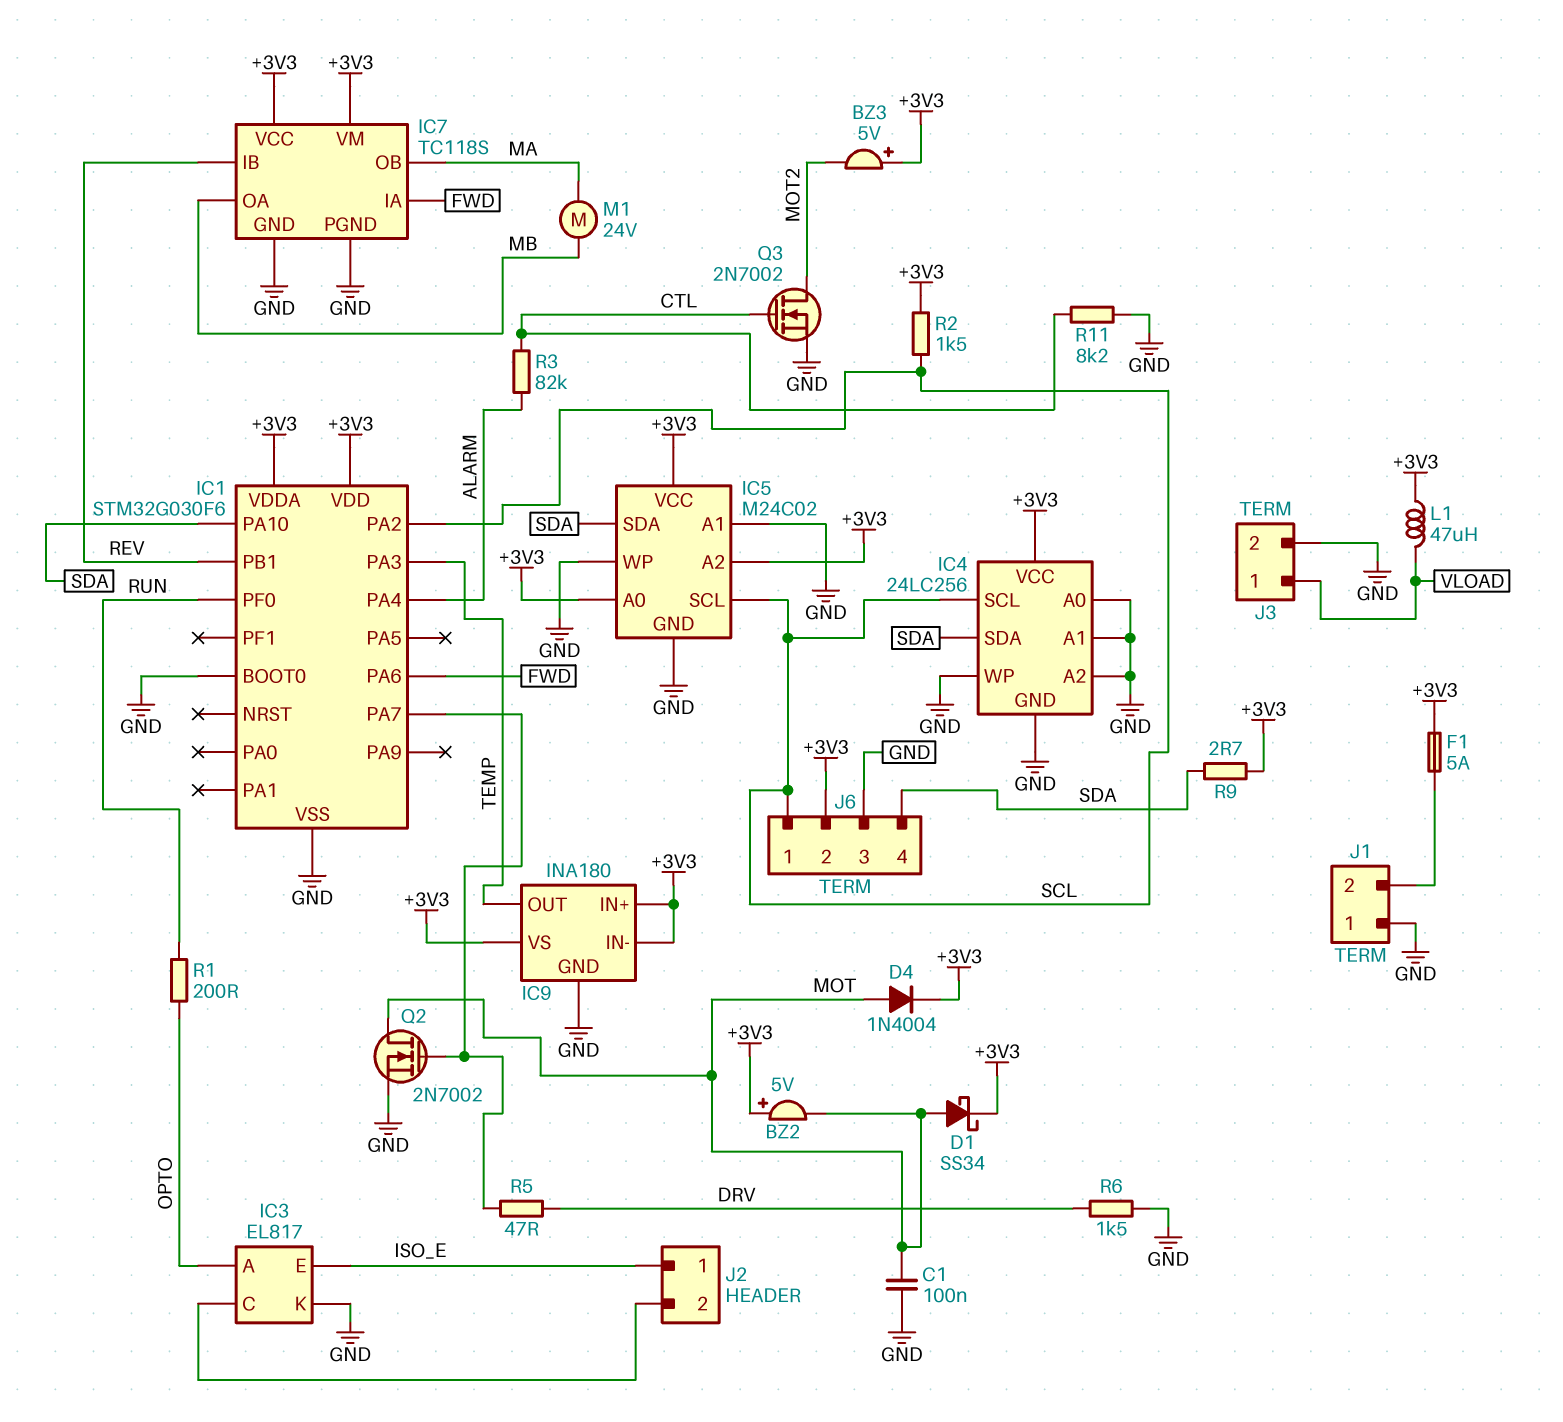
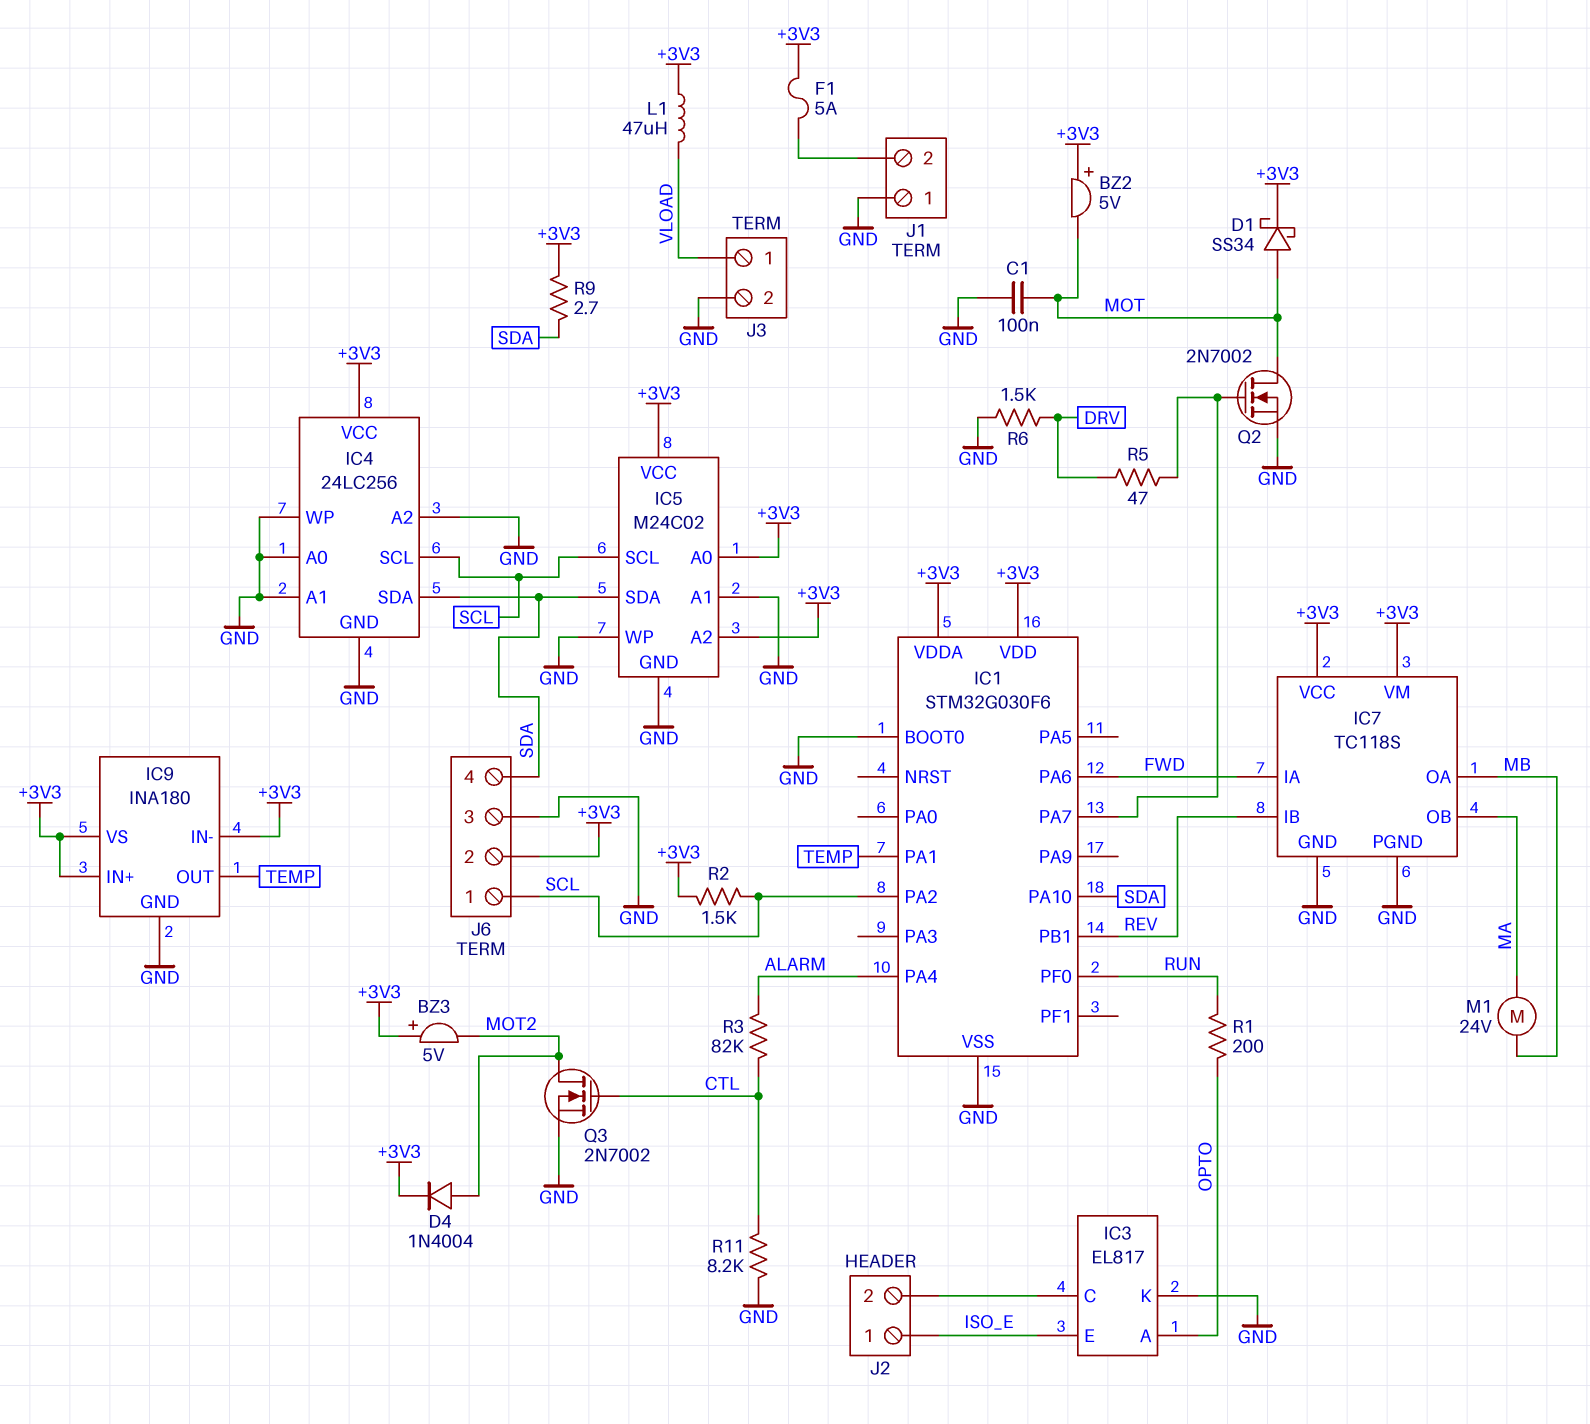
D4: diode 1N4004 (A MOT, K +3V3) -> diode 1N4004 (A MOT2, K +3V3)
IC1 pin PA1: none -> TEMP
IC1 pin PA3: TEMP -> none

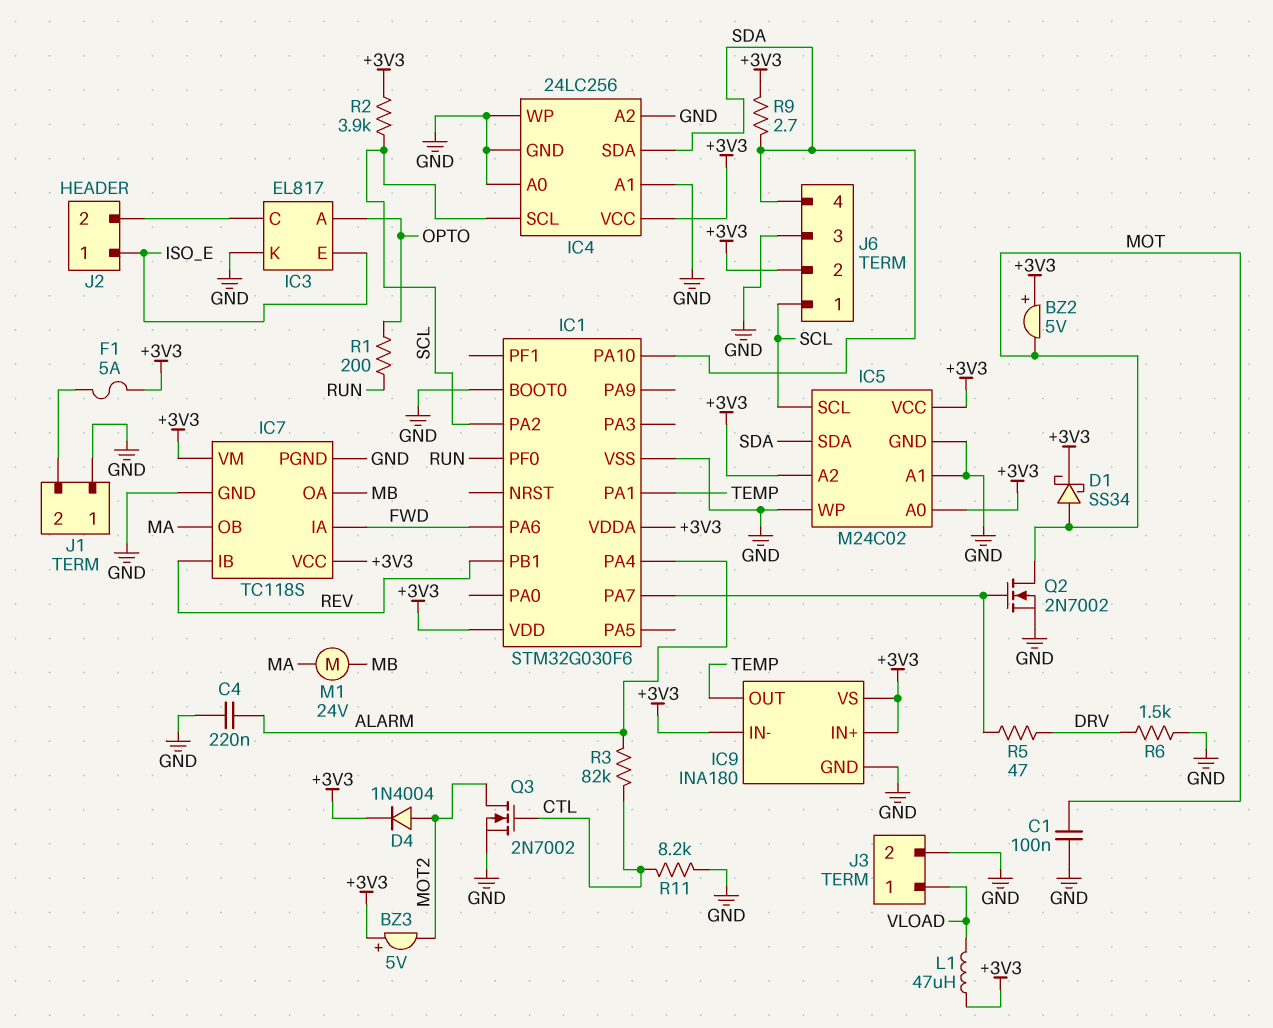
C4: none -> 220nF (ALARM, GND)
R2: 1.5k (+3V3, SCL) -> 3.9k (+3V3, SCL)

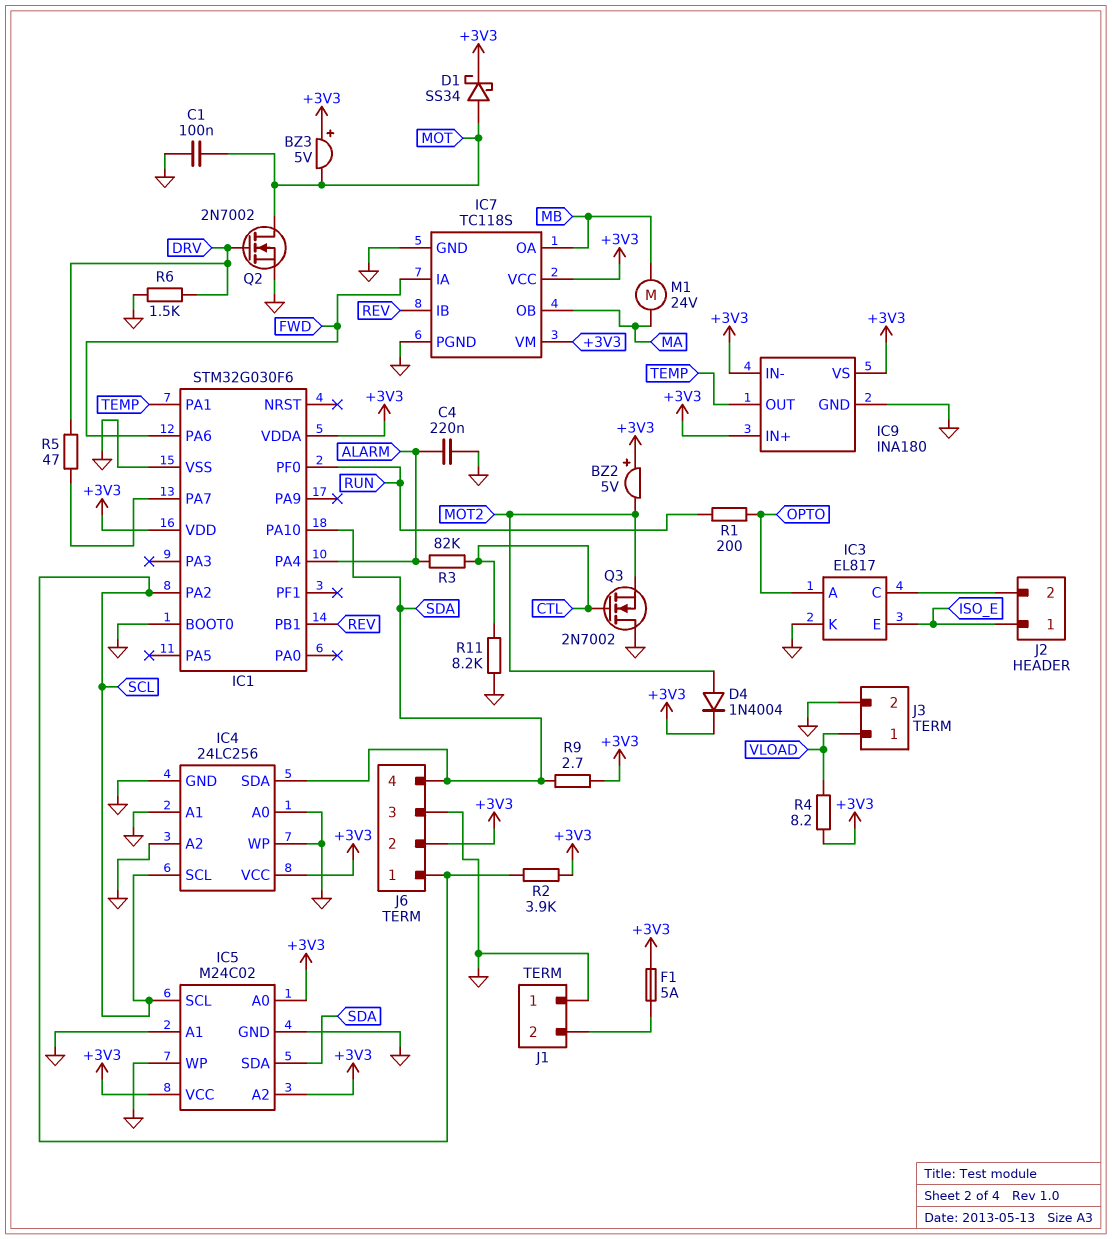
BZ2: buzzer 5V (plus +3V3, minus MOT) -> buzzer 5V (plus +3V3, minus MOT2)
BZ3: buzzer 5V (plus +3V3, minus MOT2) -> buzzer 5V (plus +3V3, minus MOT)
L1: 47uH (+3V3, VLOAD) -> none
Q2: NMOS 2N7002 (G IC1/PA7, D MOT, S GND) -> NMOS 2N7002 (G DRV, D MOT, S GND)
Q3: NMOS 2N7002 (G CTL, D MOT2, S GND) -> NMOS 2N7002 (G CTL, D GND, S MOT2)
R4: none -> 8.2 (+3V3, VLOAD)

